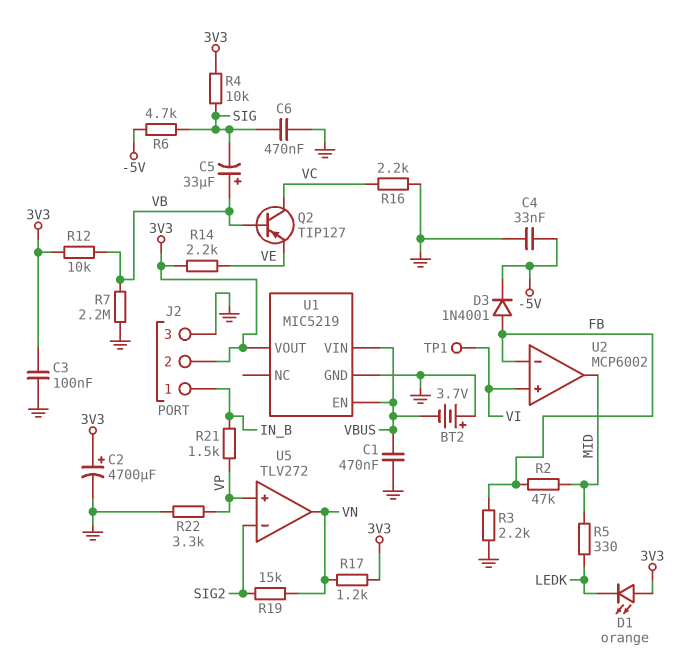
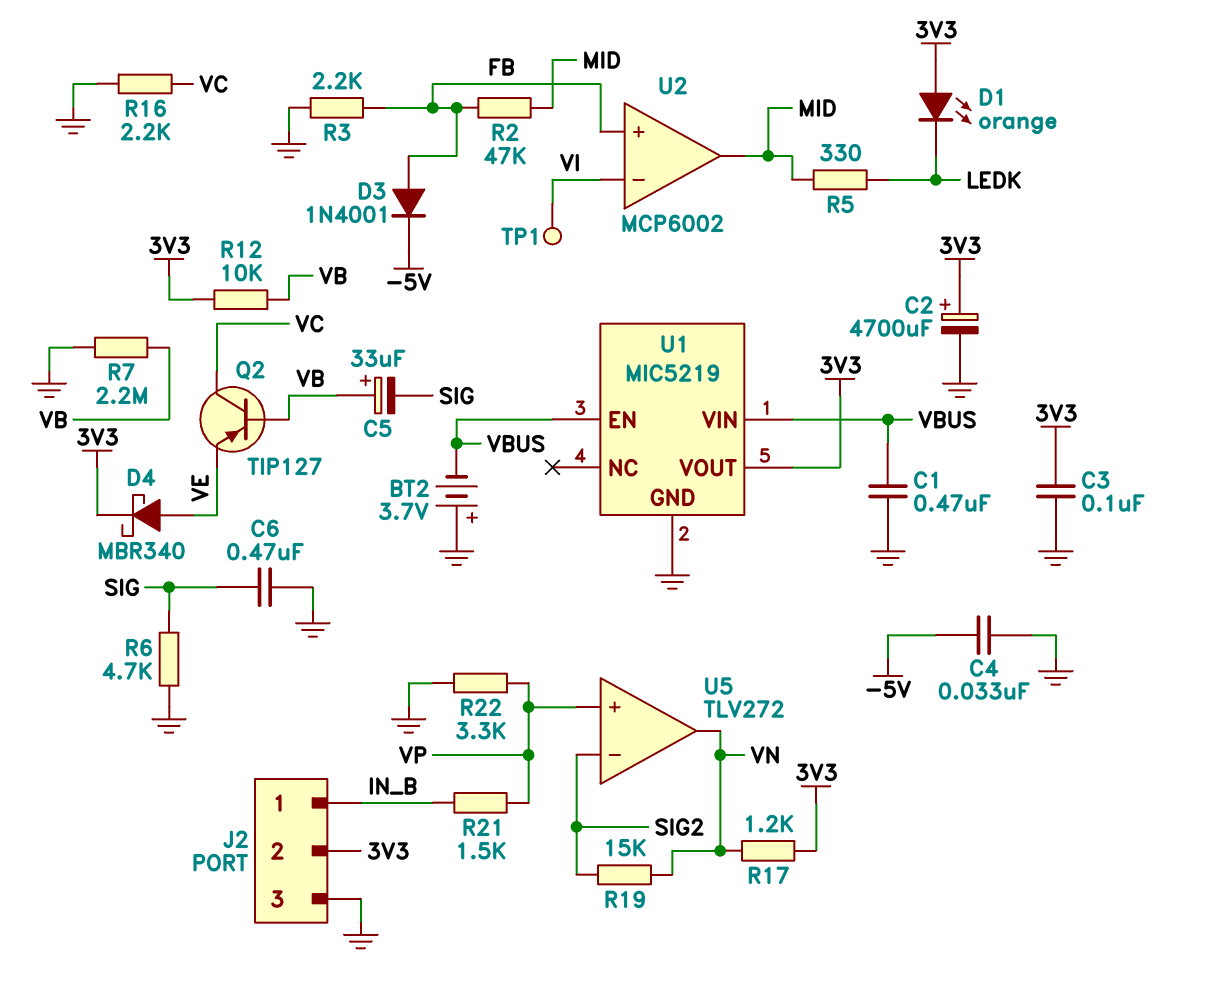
D4: none -> schottky MBR340 (A VE, K 3V3)
R4: 10k (3V3, SIG) -> none
R6: 4.7k (-5V, SIG) -> 4.7k (GND, SIG)
R14: 2.2k (3V3, VE) -> none
U2 pin in+: VI -> FB
U2 pin in-: FB -> VI

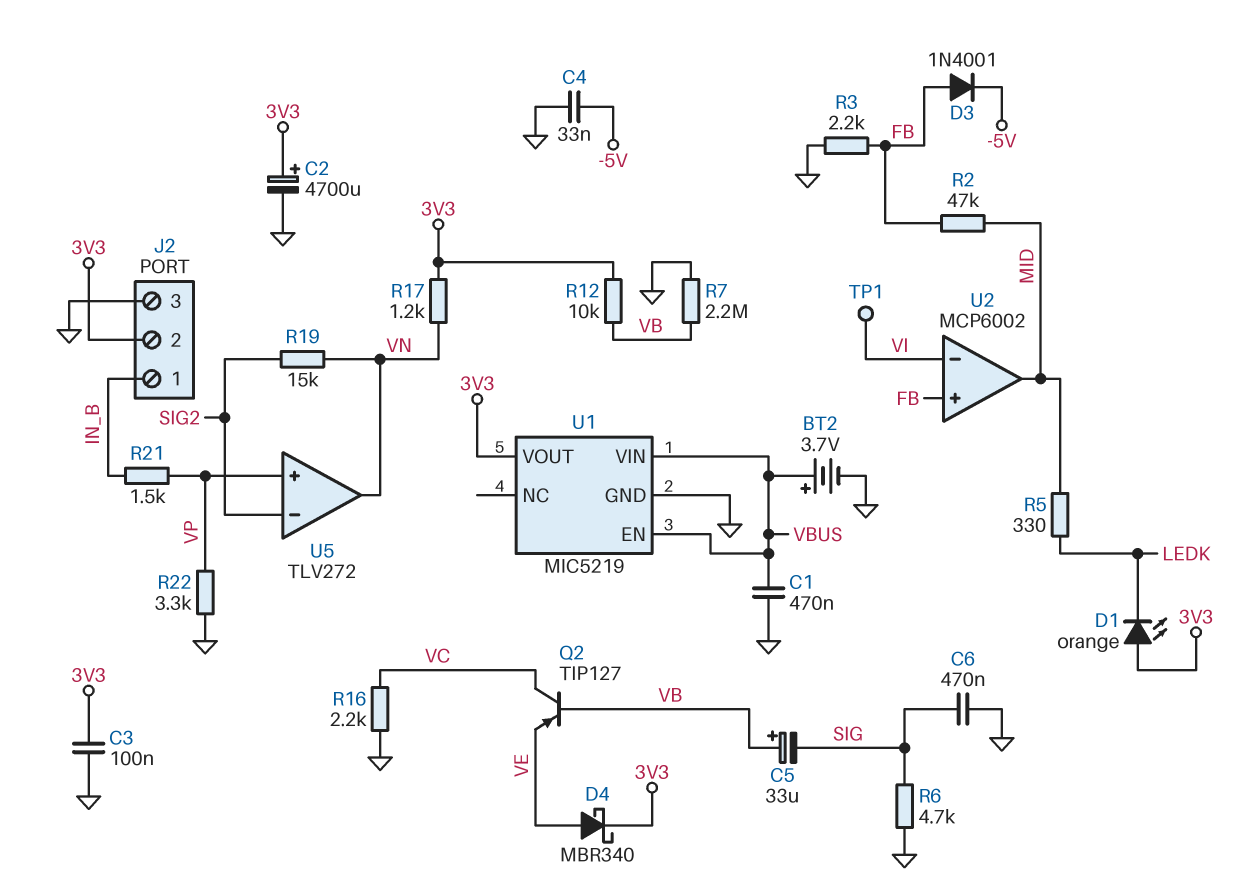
BT2: 3.7V (plus GND, minus VBUS) -> 3.7V (plus VBUS, minus GND)

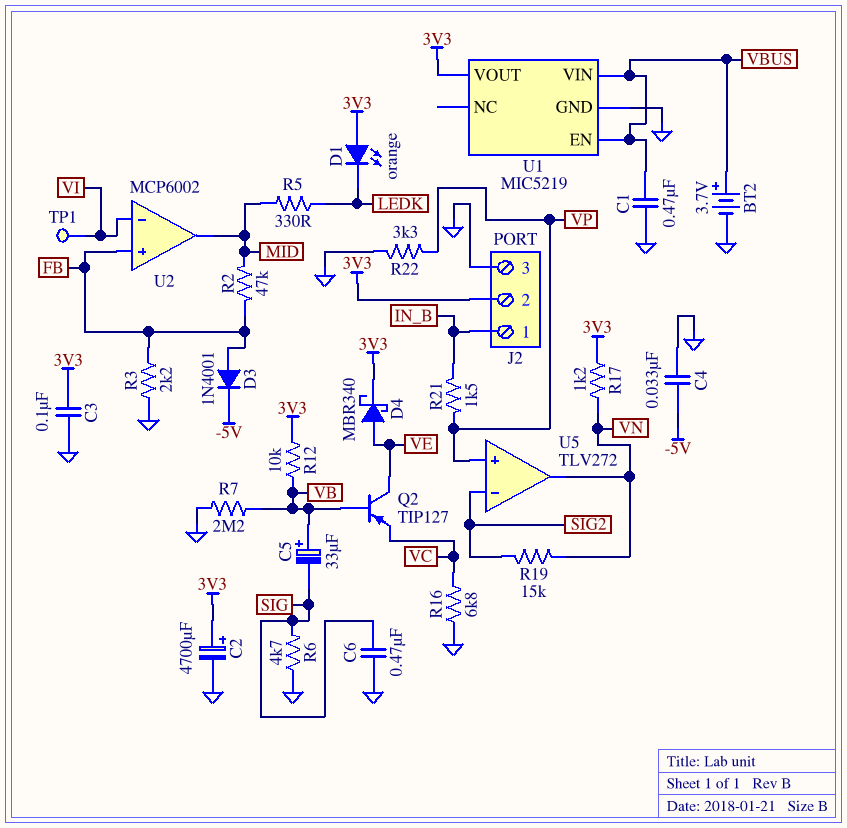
Q2: PNP TIP127 (B VB, C VC, E VE) -> PNP TIP127 (B VB, C VE, E VC)
R16: 2.2k (GND, VC) -> 6.8k (GND, VC)

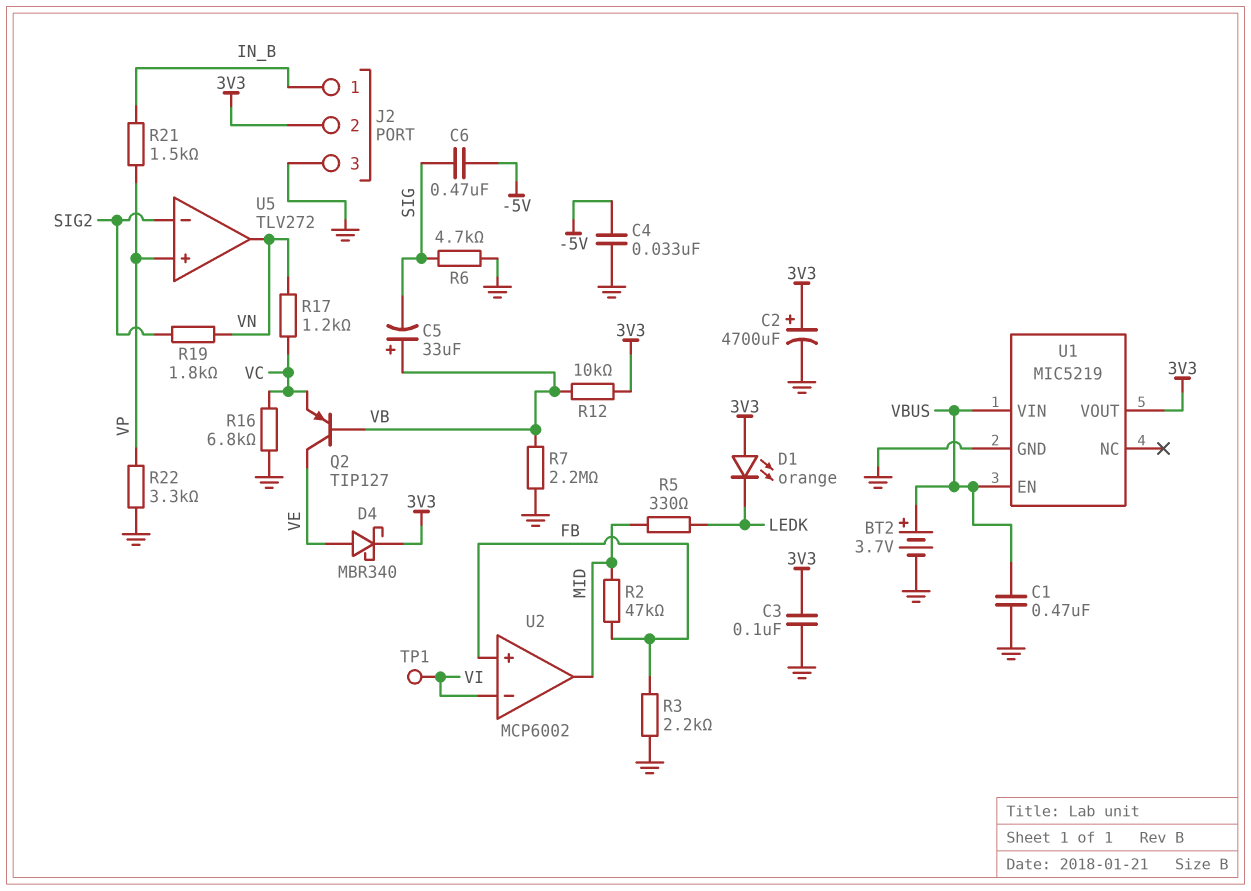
C6: 470nF (GND, SIG) -> 470nF (-5V, SIG)
D3: diode 1N4001 (A FB, K -5V) -> none
R17: 1.2k (3V3, VN) -> 1.2k (VC, VN)
R19: 15k (SIG2, VN) -> 1.8k (SIG2, VN)

